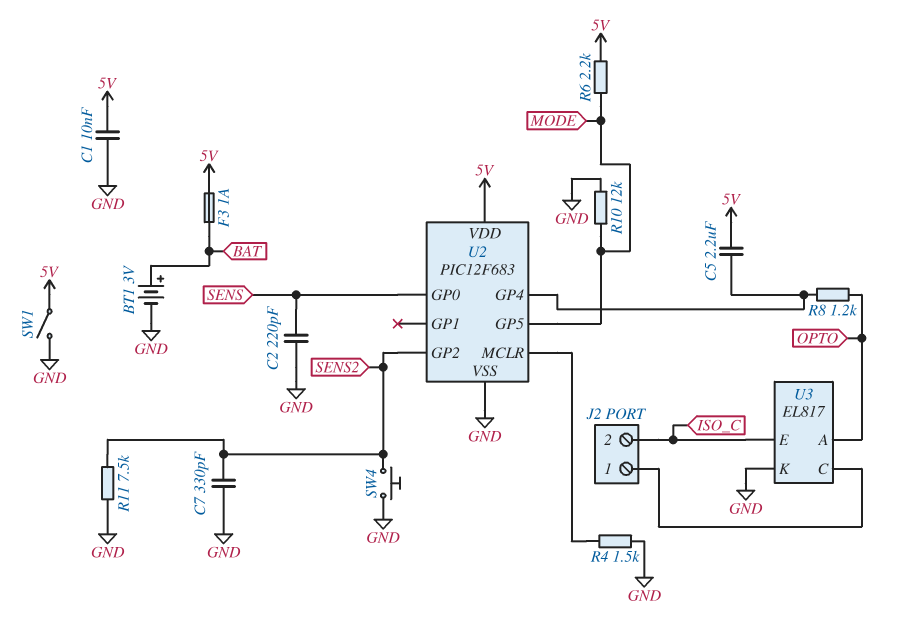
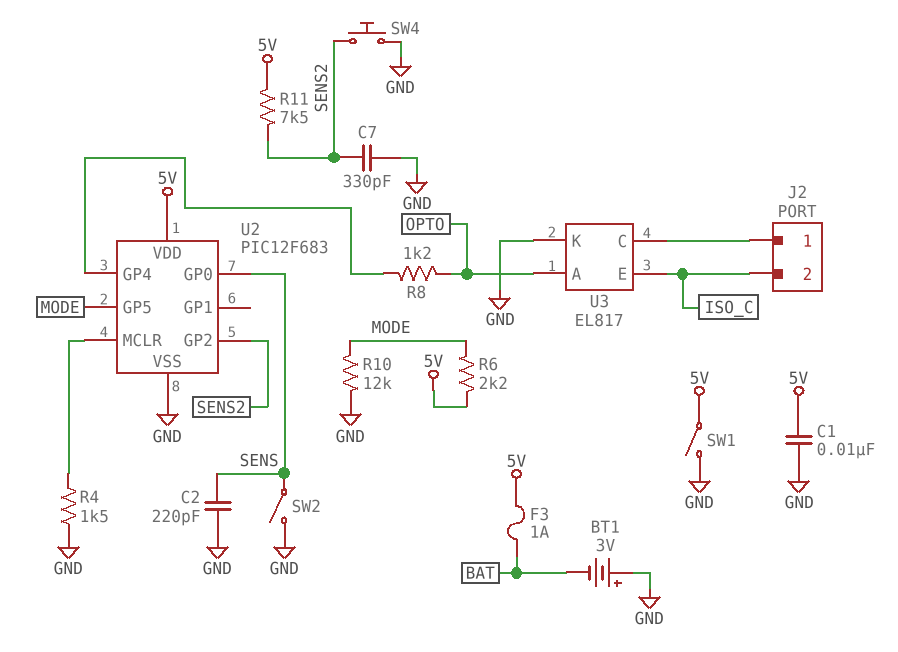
BT1: 3V (plus BAT, minus GND) -> 3V (plus GND, minus BAT)
C5: 2.2uF (5V, U2/GP4) -> none
R11: 7.5k (GND, SENS2) -> 7.5k (5V, SENS2)
SW2: none -> switch (GND, SENS)

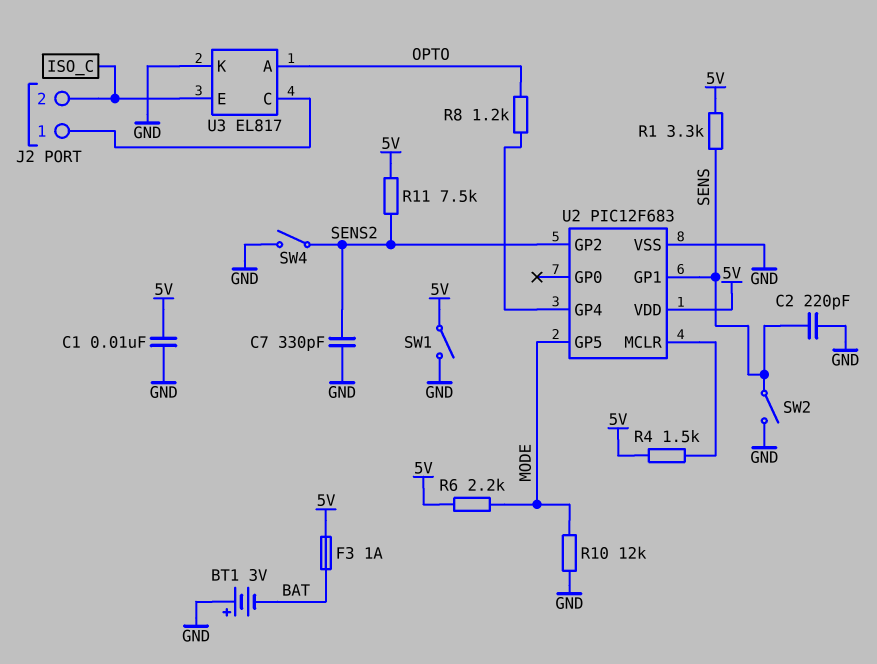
R1: none -> 3.3k (5V, SENS)
R4: 1.5k (GND, U2/MCLR) -> 1.5k (5V, U2/MCLR)
SW4: button (GND, SENS2) -> switch (GND, SENS2)
U2 pin GP0: SENS -> none
U2 pin GP1: none -> SENS

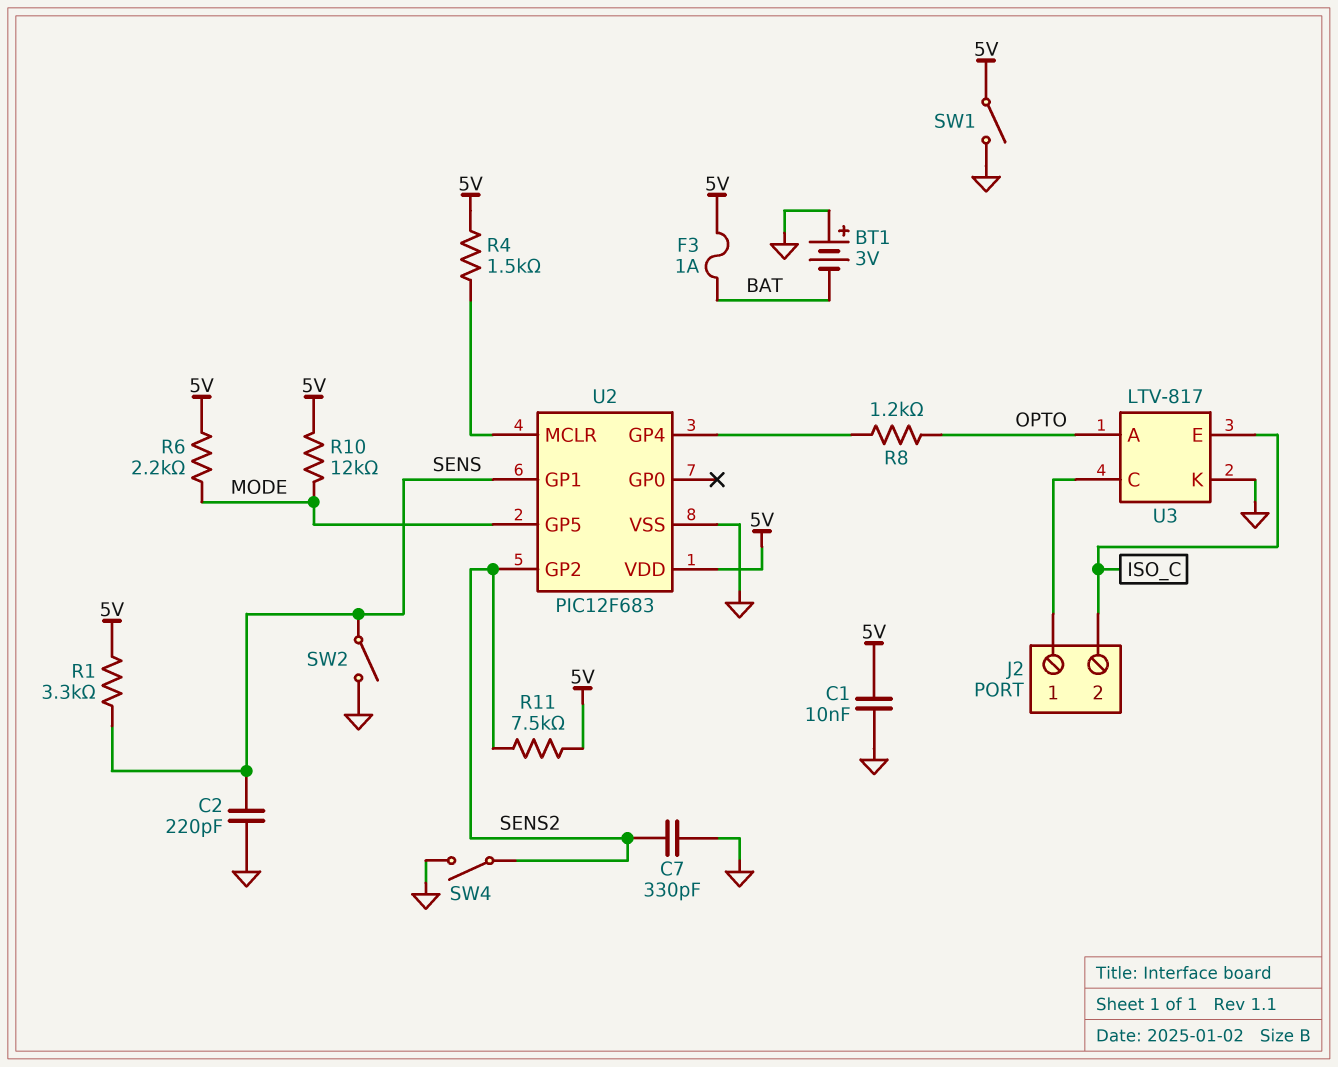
R10: 12k (GND, MODE) -> 12k (5V, MODE)
U3: EL817 -> LTV-817

